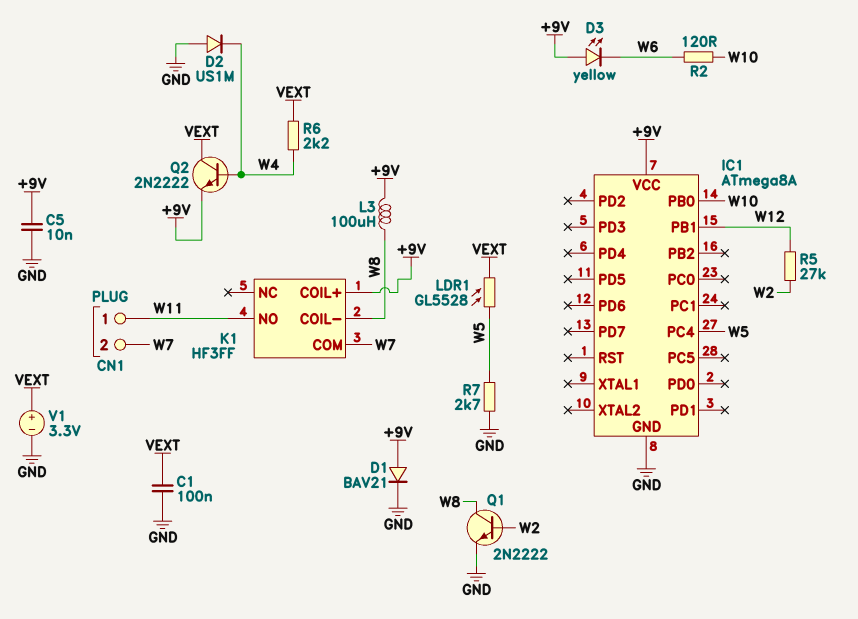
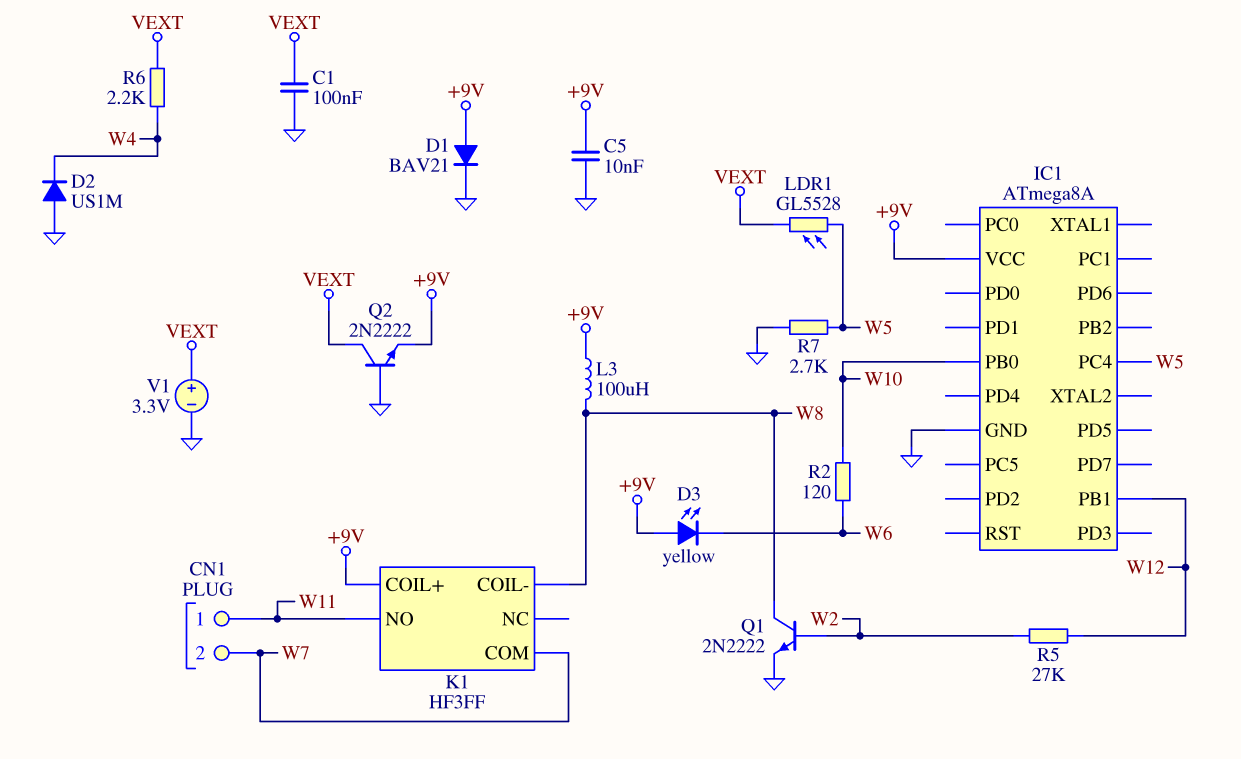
Q2: NPN 2N2222 (B W4, C VEXT, E +9V) -> NPN 2N2222 (B GND, C VEXT, E +9V)

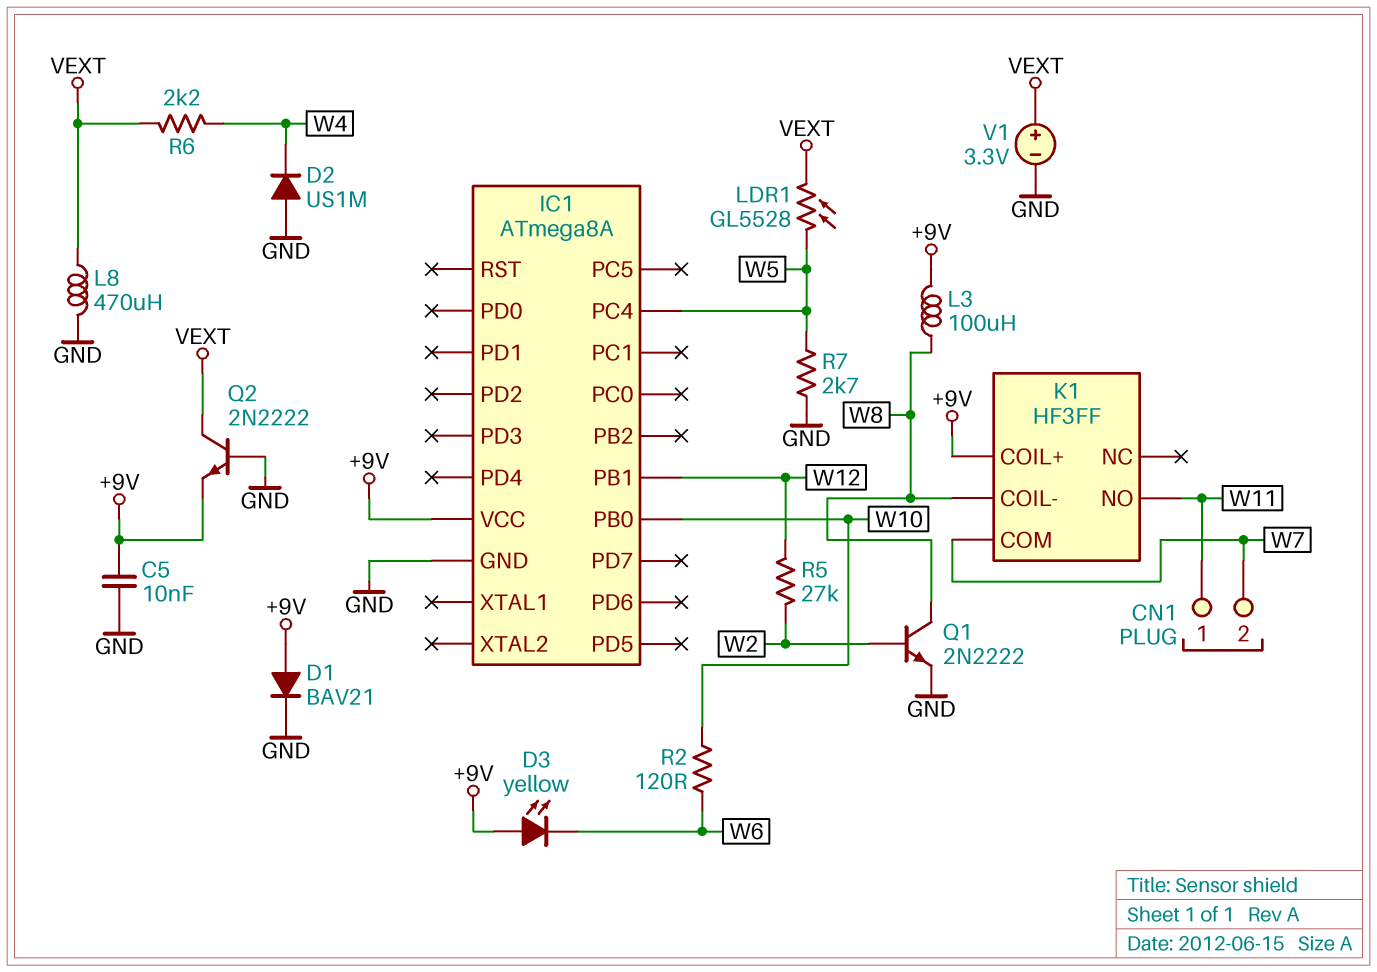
C1: 100nF (GND, VEXT) -> none
L8: none -> 470uH (GND, VEXT)

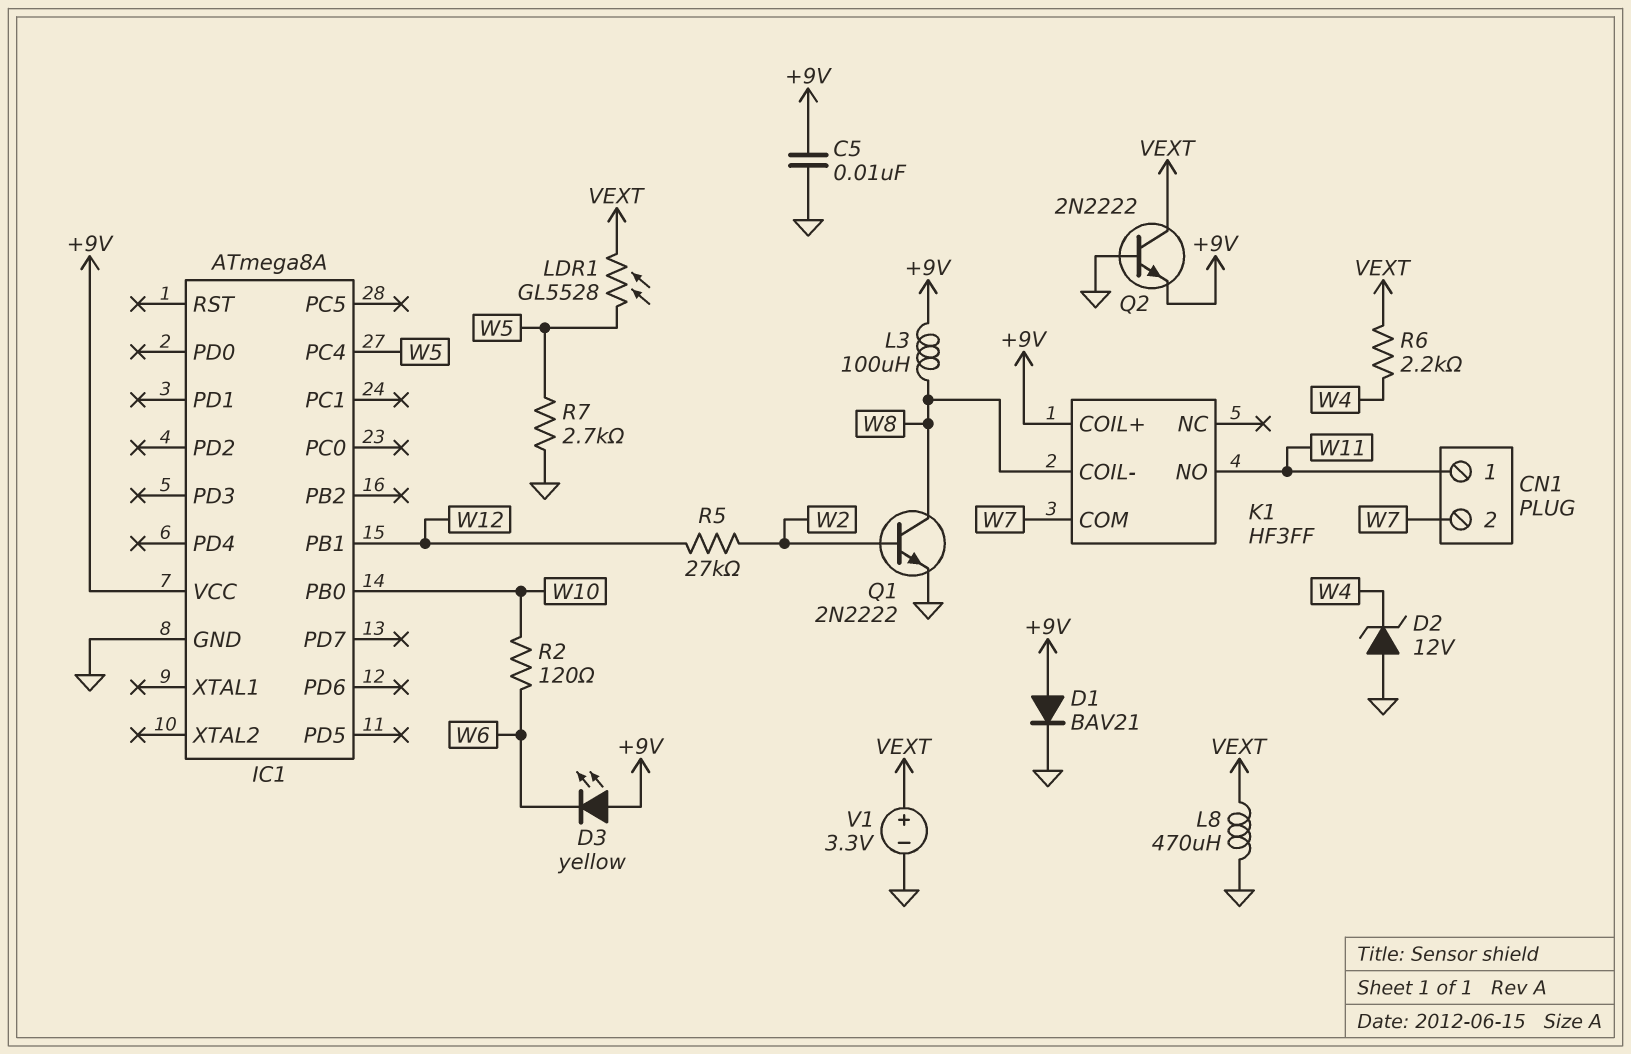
D2: diode US1M (A GND, K W4) -> zener 12V (A GND, K W4)

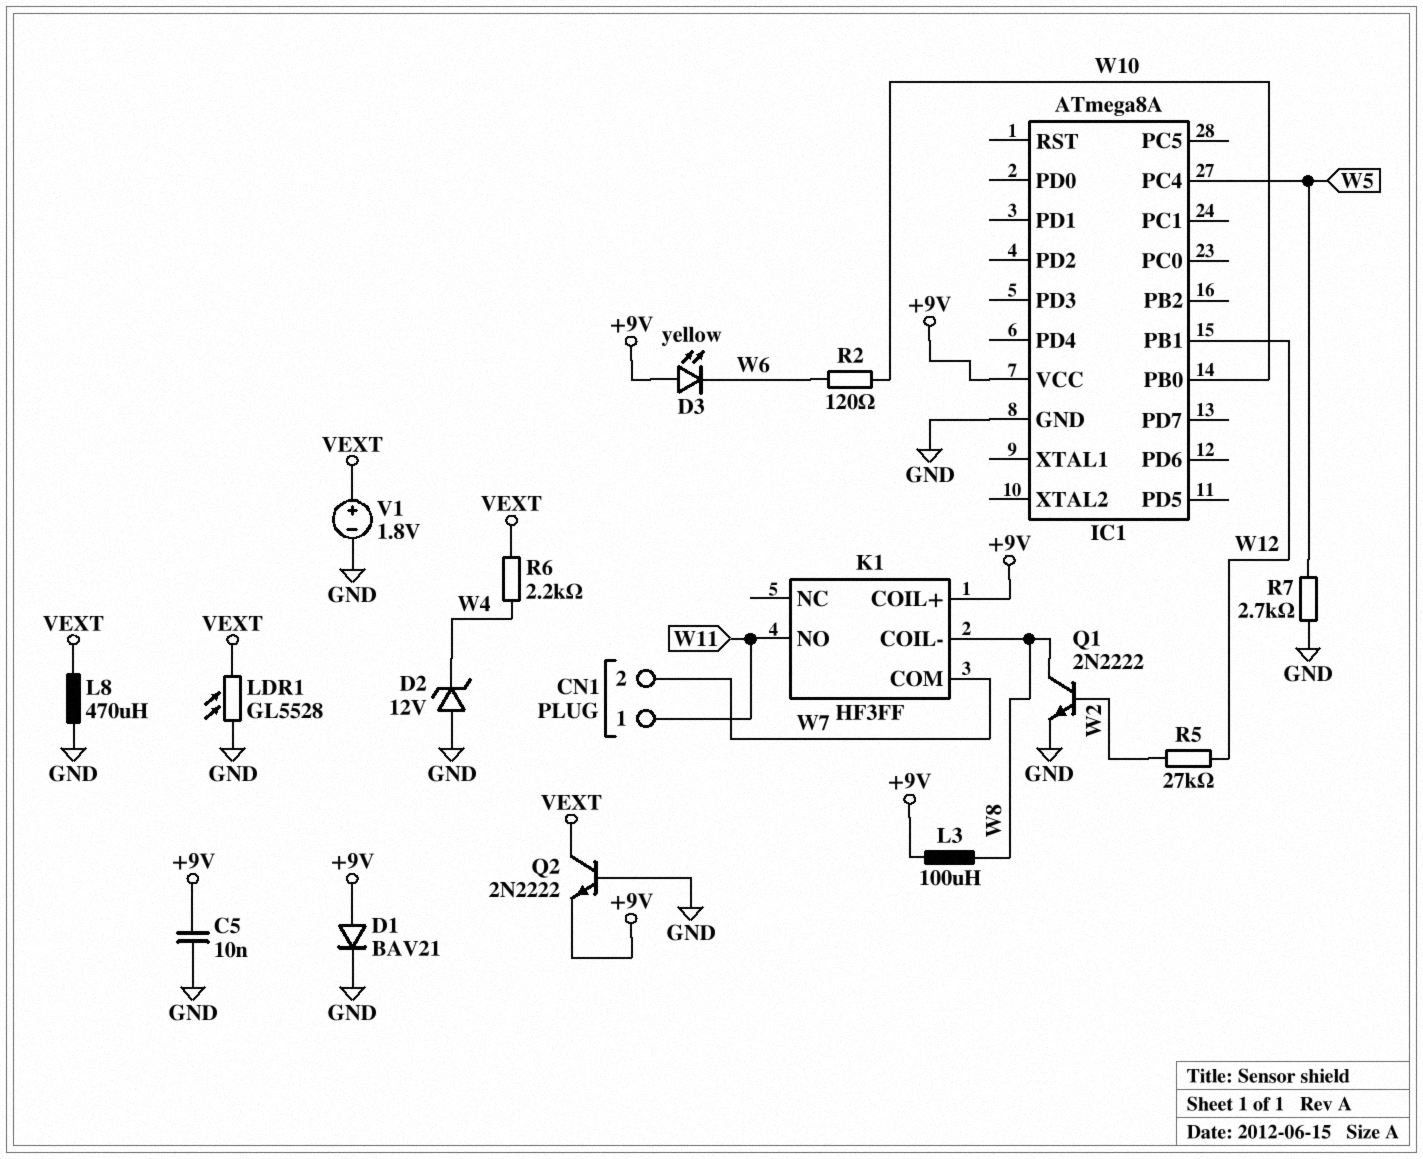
LDR1: GL5528 (VEXT, W5) -> GL5528 (GND, VEXT)
V1: 3.3V (plus VEXT, minus GND) -> 1.8V (plus VEXT, minus GND)

